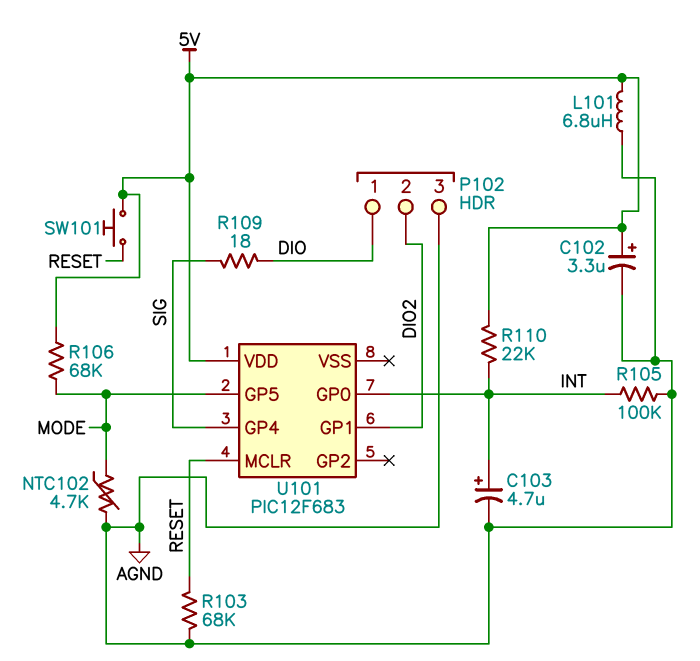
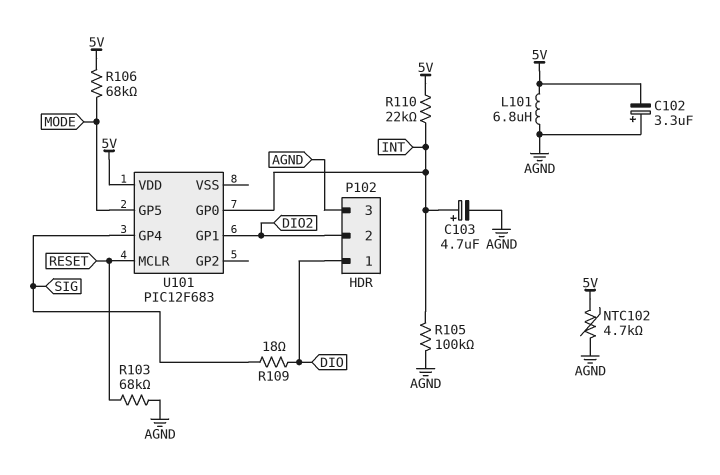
C102: 3.3uF (plus 5V, minus AGND) -> 3.3uF (plus AGND, minus 5V)
NTC102: 4.7k (AGND, MODE) -> 4.7k (5V, AGND)
SW101: button (5V, RESET) -> none

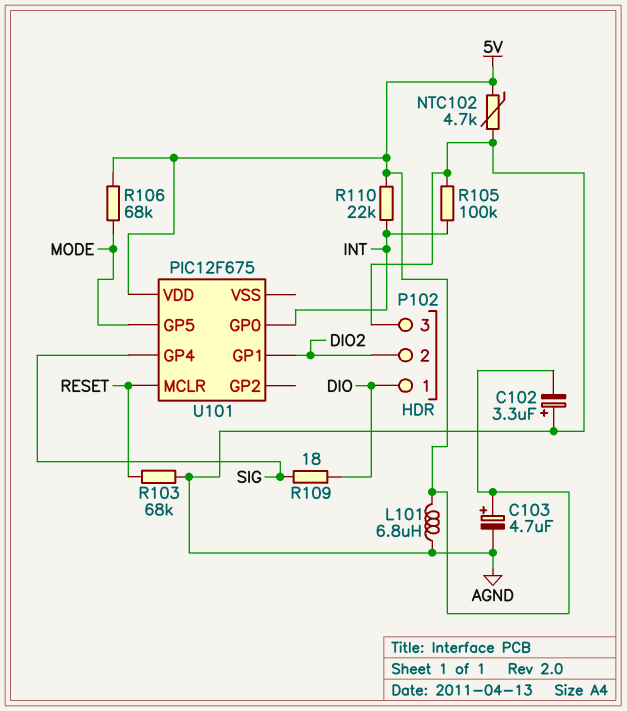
C103: 4.7uF (plus INT, minus AGND) -> 4.7uF (plus 5V, minus AGND)
U101: PIC12F683 -> PIC12F675

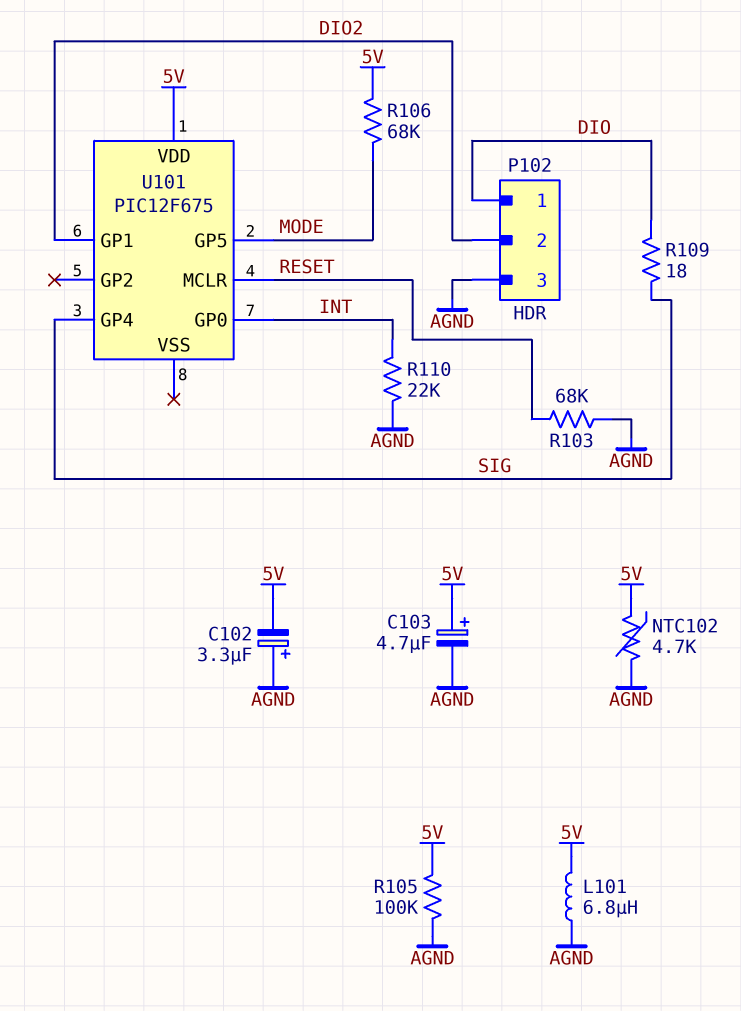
R105: 100k (AGND, INT) -> 100k (5V, AGND)
R110: 22k (5V, INT) -> 22k (AGND, INT)

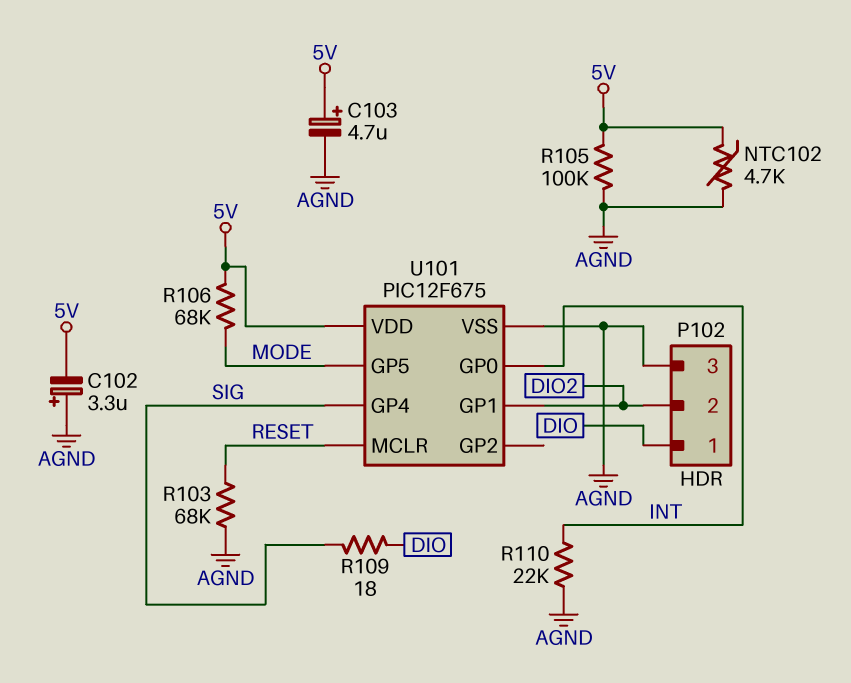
L101: 6.8uH (5V, AGND) -> none
U101 pin VSS: none -> AGND

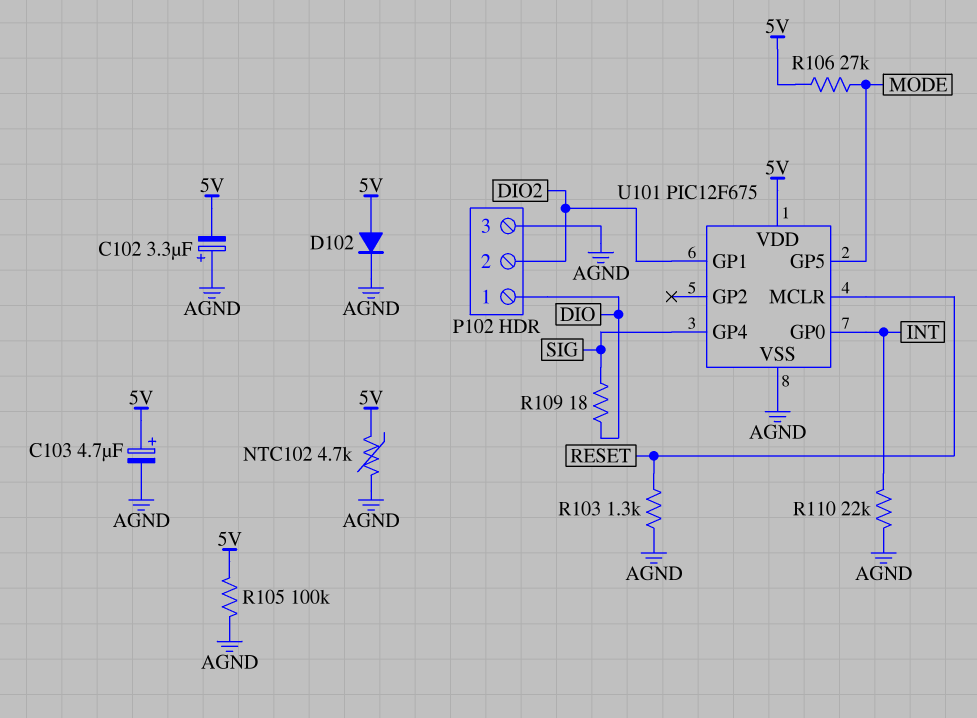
D102: none -> diode (A 5V, K AGND)
R103: 68k (AGND, RESET) -> 1.3k (AGND, RESET)
R106: 68k (5V, MODE) -> 27k (5V, MODE)

